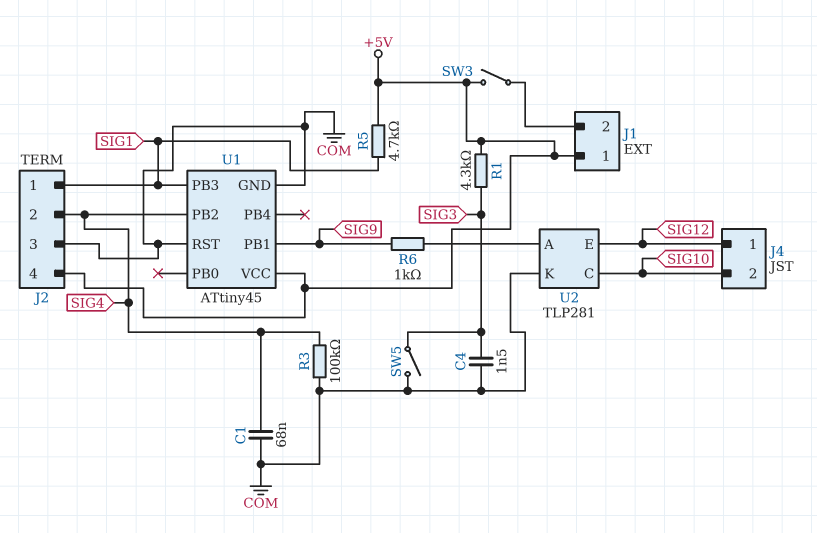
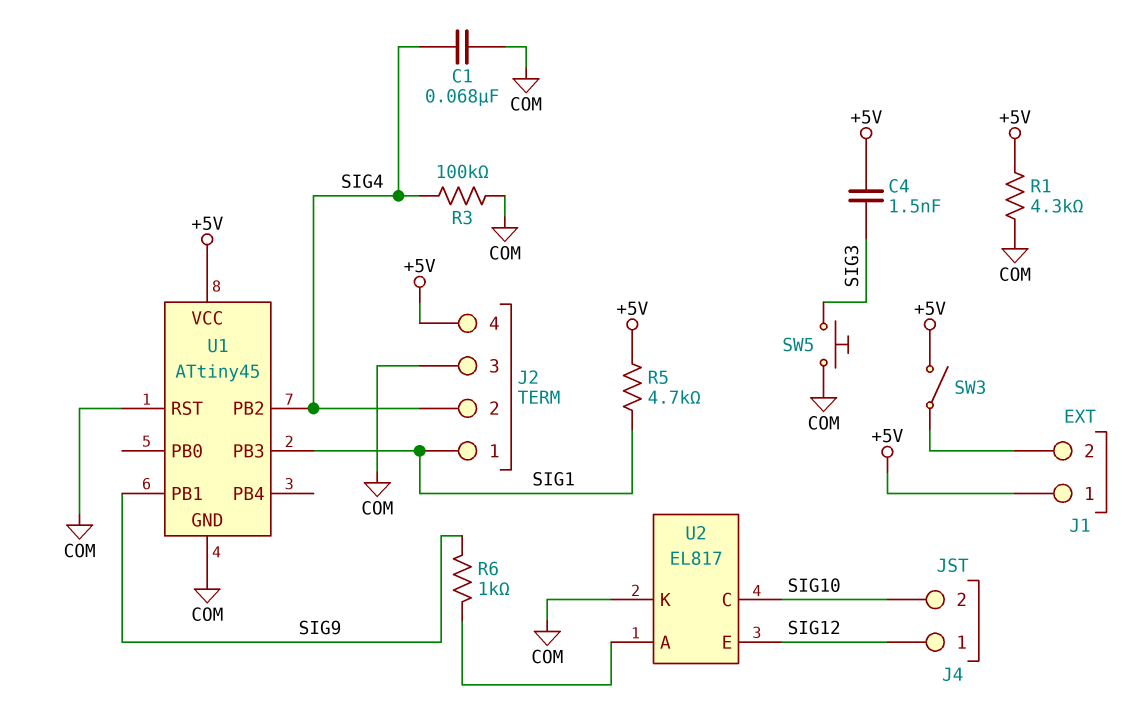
C4: 1.5nF (COM, SIG3) -> 1.5nF (+5V, SIG3)
R1: 4.3k (+5V, SIG3) -> 4.3k (+5V, COM)
SW5: switch (COM, SIG3) -> button (COM, SIG3)
U2: TLP281 -> EL817

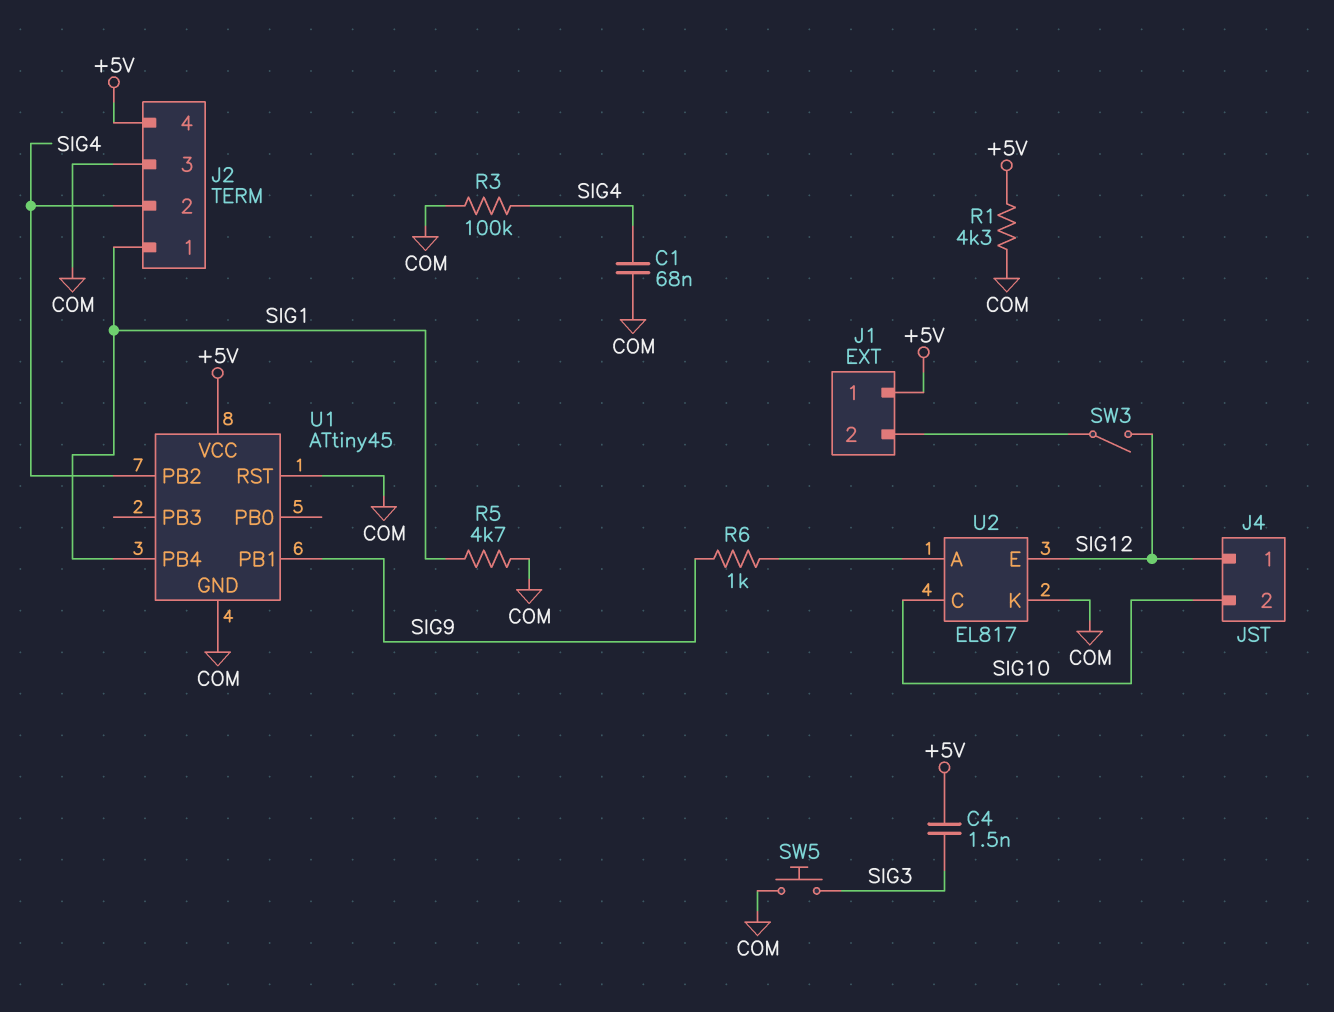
R5: 4.7k (+5V, SIG1) -> 4.7k (COM, SIG1)
SW3: switch (+5V, J1/2) -> switch (J1/2, SIG12)
U1 pin PB3: SIG1 -> none
U1 pin PB4: none -> SIG1

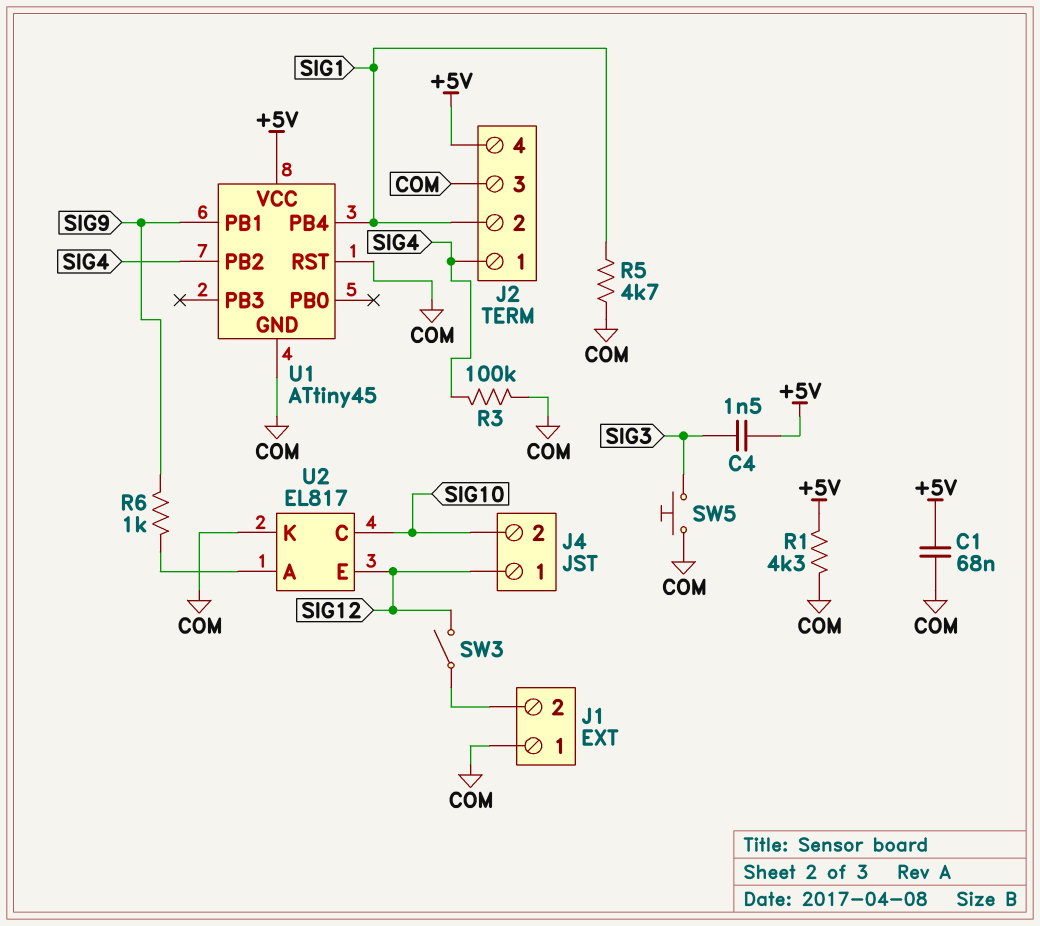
C1: 68nF (COM, SIG4) -> 68nF (+5V, COM)
J1 pin 1: +5V -> COM
J2 pin 1: SIG1 -> SIG4
J2 pin 2: SIG4 -> SIG1

